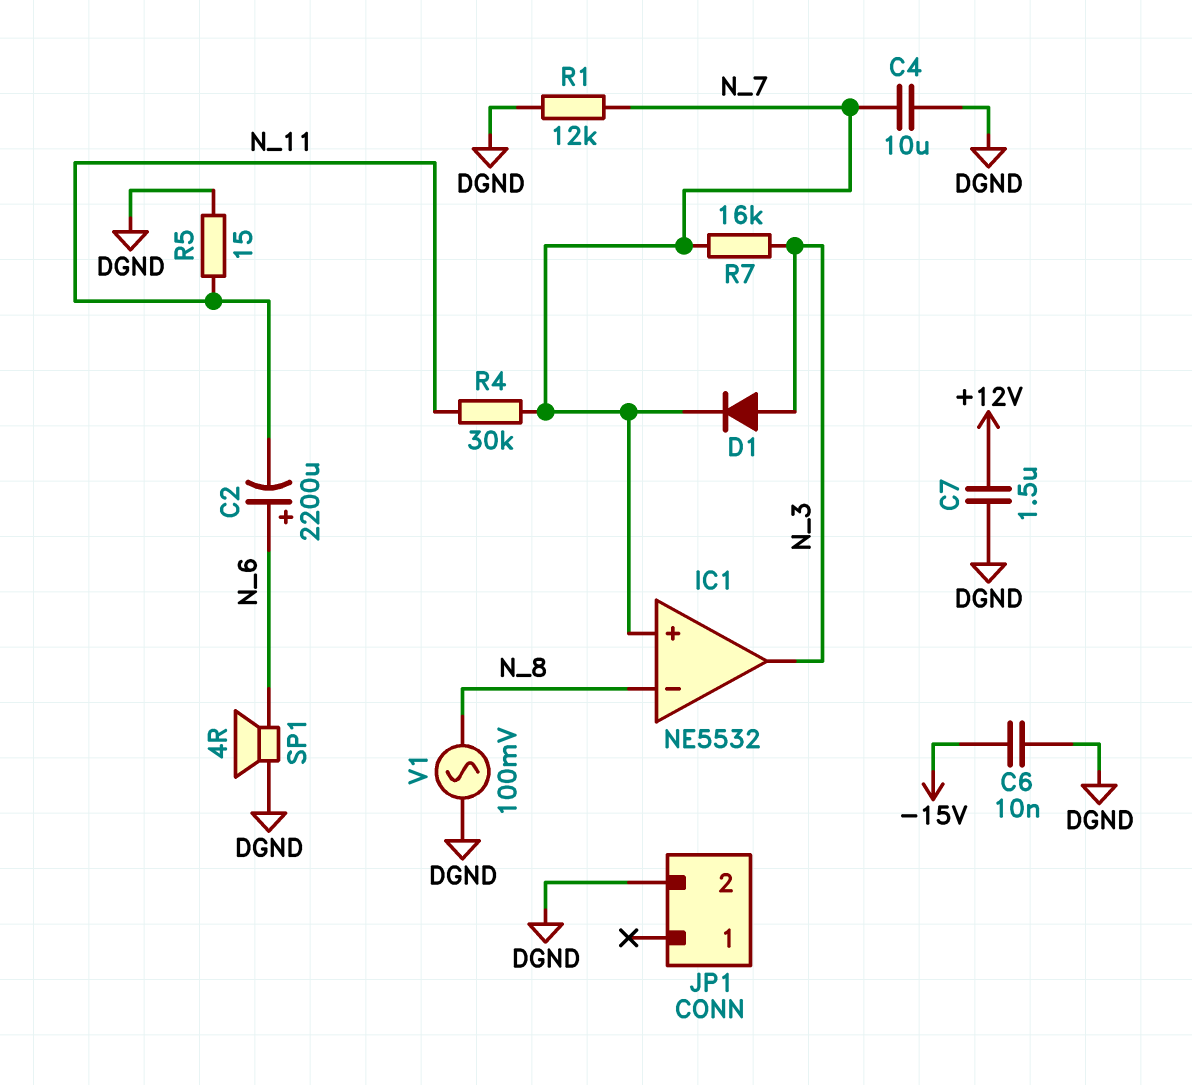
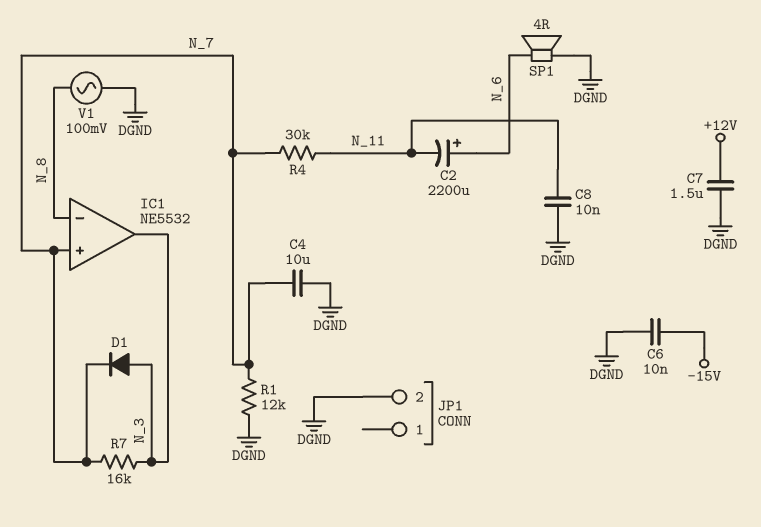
C8: none -> 10nF (DGND, N_11)
R5: 15 (DGND, N_11) -> none

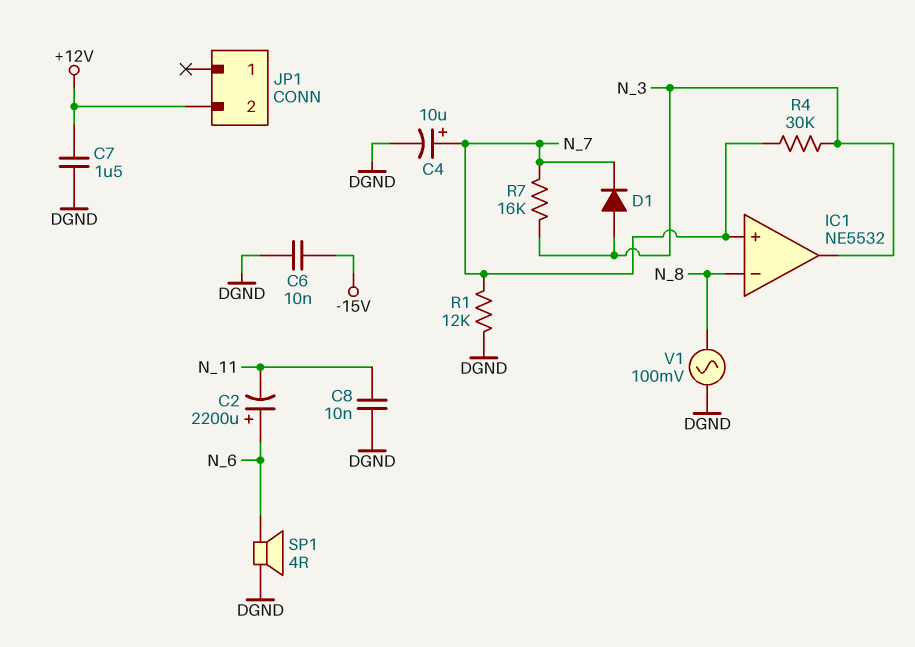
C4: 10uF (DGND, N_7) -> 10uF (plus N_7, minus DGND)
JP1 pin 2: DGND -> +12V
R4: 30k (N_7, N_11) -> 30k (N_3, N_7)

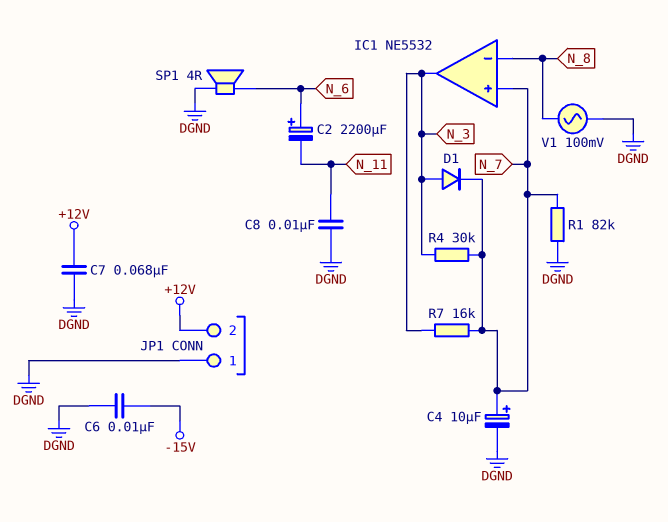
C7: 1.5uF (+12V, DGND) -> 68nF (+12V, DGND)
JP1 pin 1: none -> DGND
R1: 12k (DGND, N_7) -> 82k (DGND, N_7)

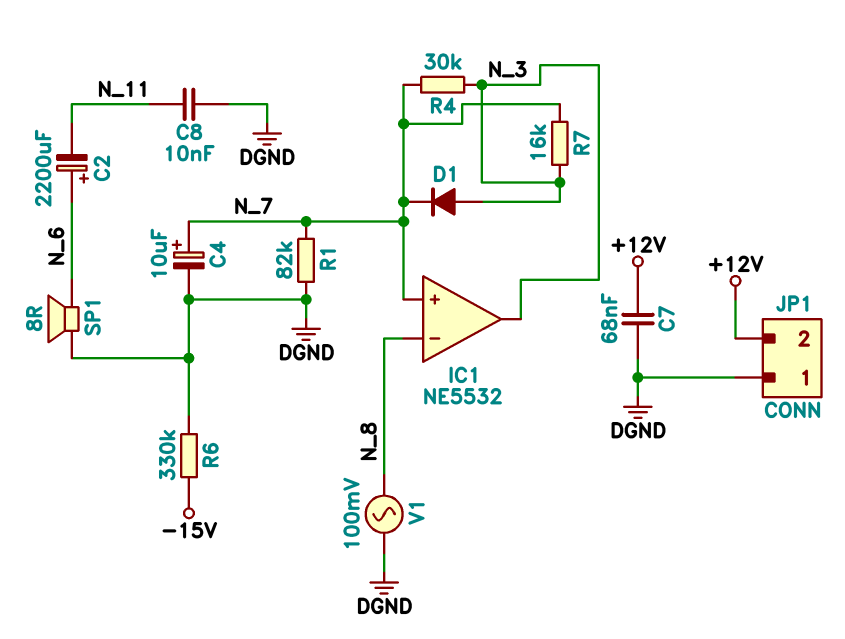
C6: 10nF (-15V, DGND) -> none
R6: none -> 330k (-15V, DGND)
SP1: speaker 4R (DGND, N_6) -> speaker 8R (DGND, N_6)

